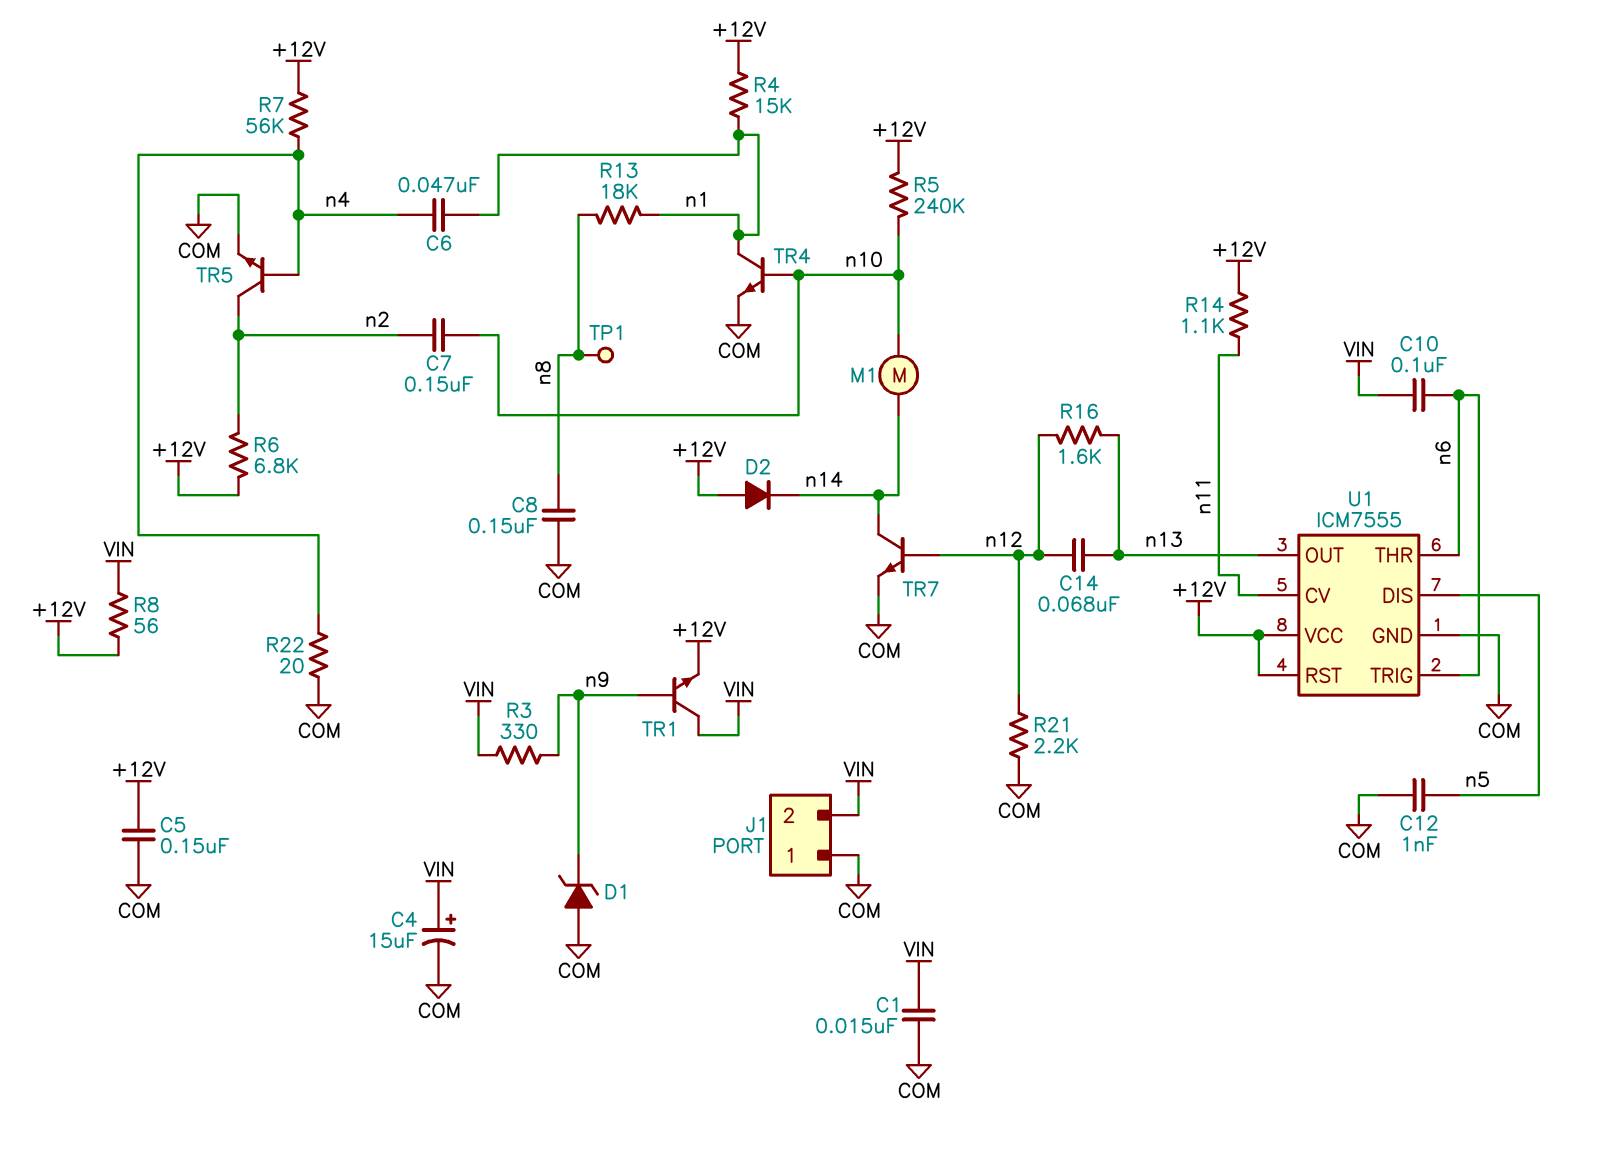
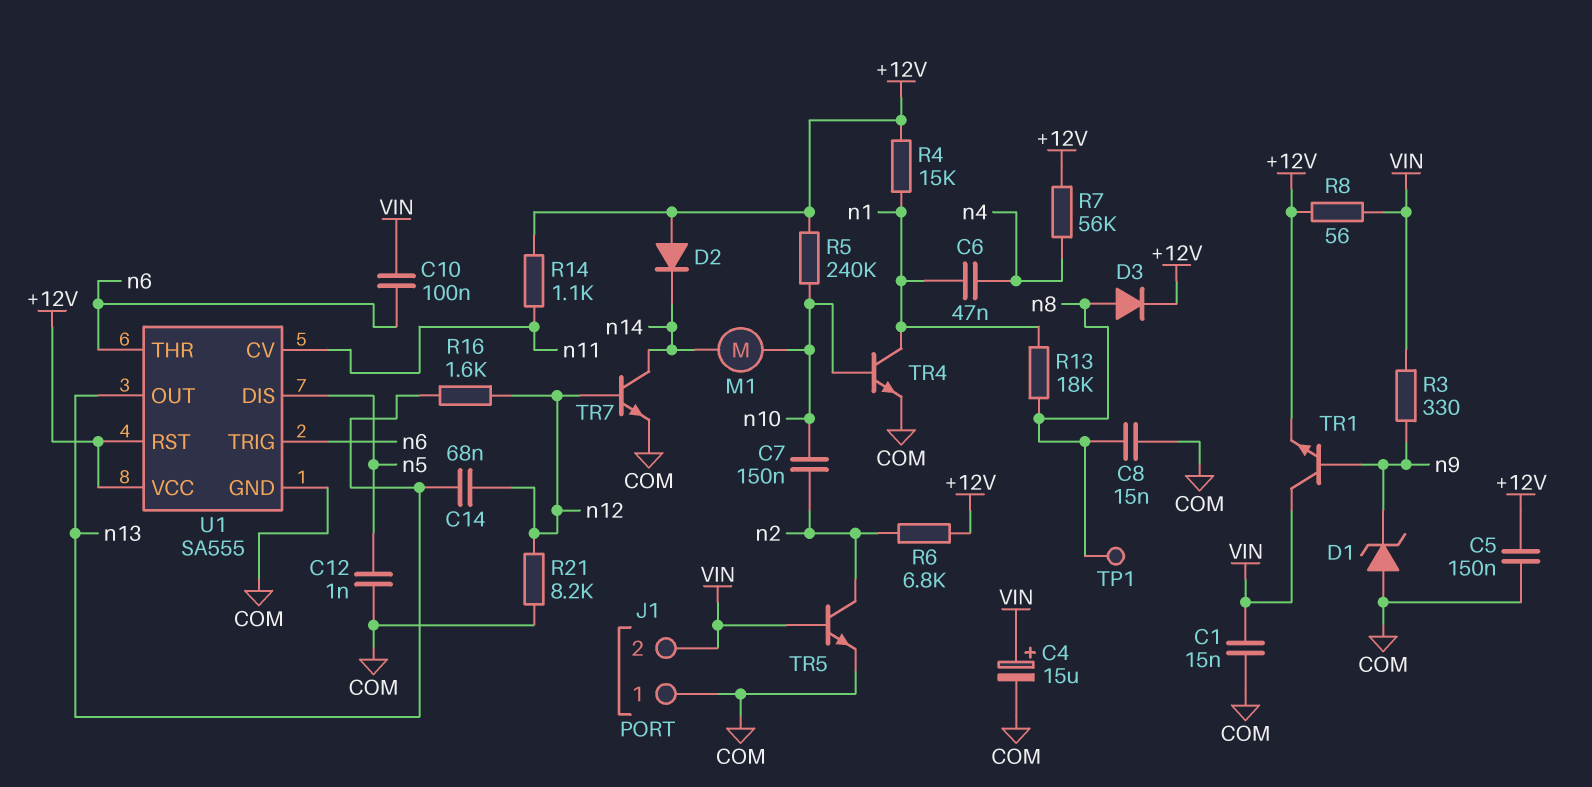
C8: 150nF (COM, n8) -> 15nF (COM, n8)
D3: none -> diode (A n8, K +12V)
R21: 2.2k (COM, n12) -> 8.2k (COM, n12)
R22: 20 (COM, n4) -> none
TR5: NPN (B n4, C n2, E COM) -> NPN (B VIN, C n2, E COM)
U1: ICM7555 -> SA555

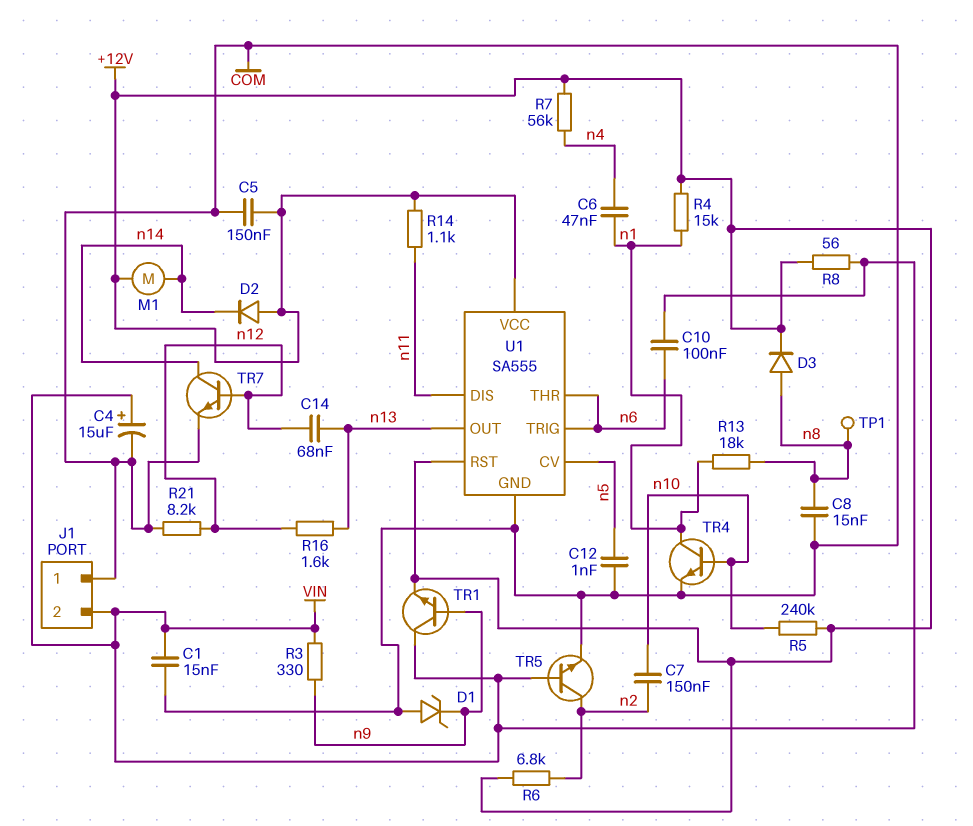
M1: motor (n10, n14) -> motor (+12V, n14)
U1 pin CV: n11 -> n5
U1 pin DIS: n5 -> n11

